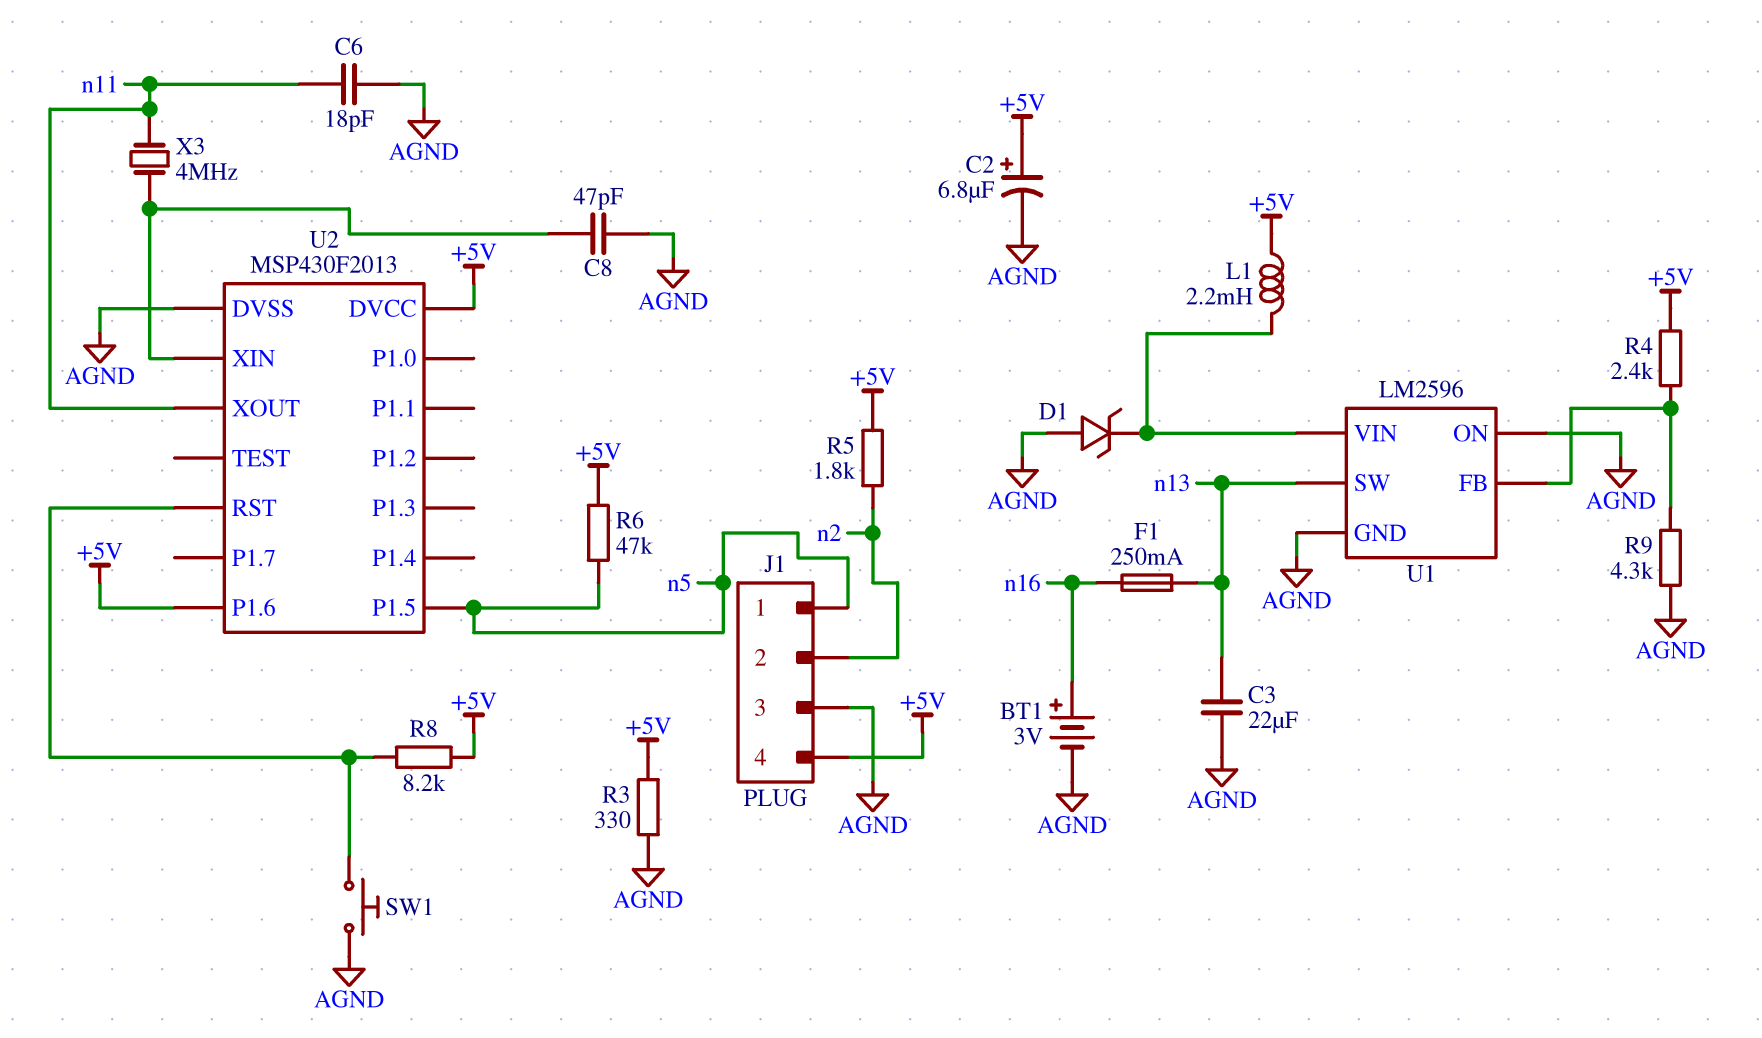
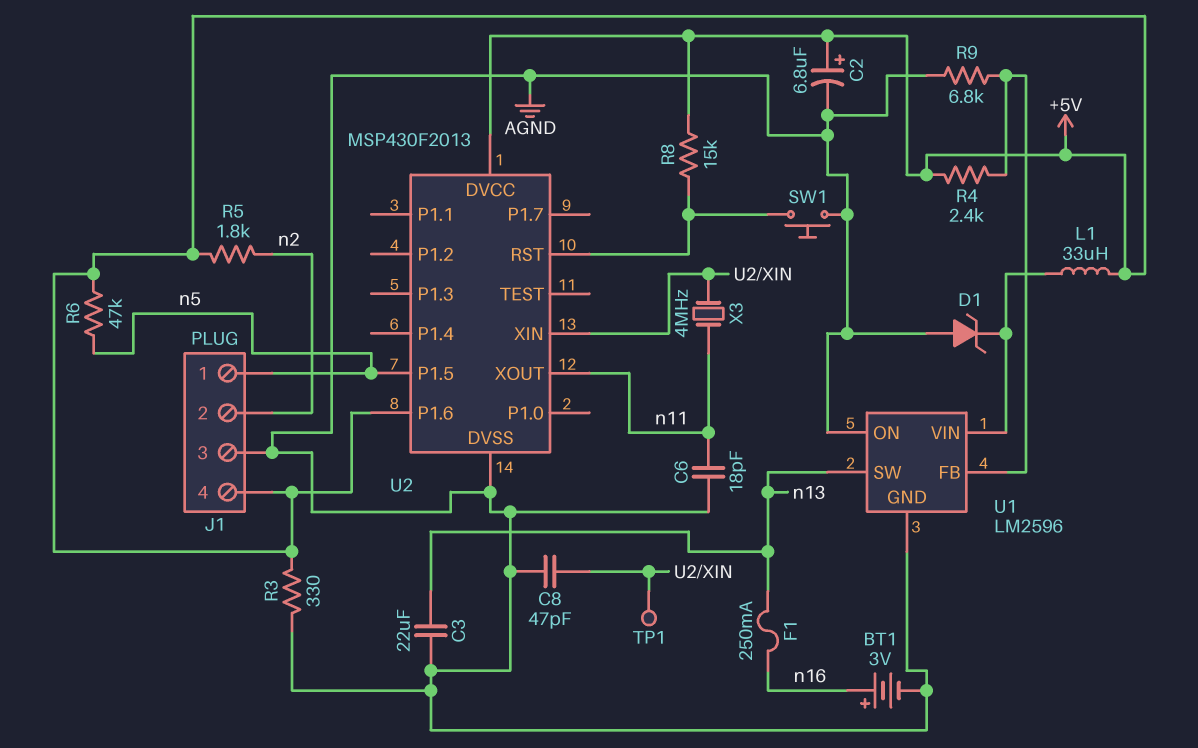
L1: 2.2mH (+5V, U1/VIN) -> 33uH (+5V, U1/VIN)
R8: 8.2k (+5V, U2/RST) -> 15k (+5V, U2/RST)
R9: 4.3k (AGND, U1/FB) -> 6.8k (AGND, U1/FB)
TP1: none -> test point (U2/XIN)

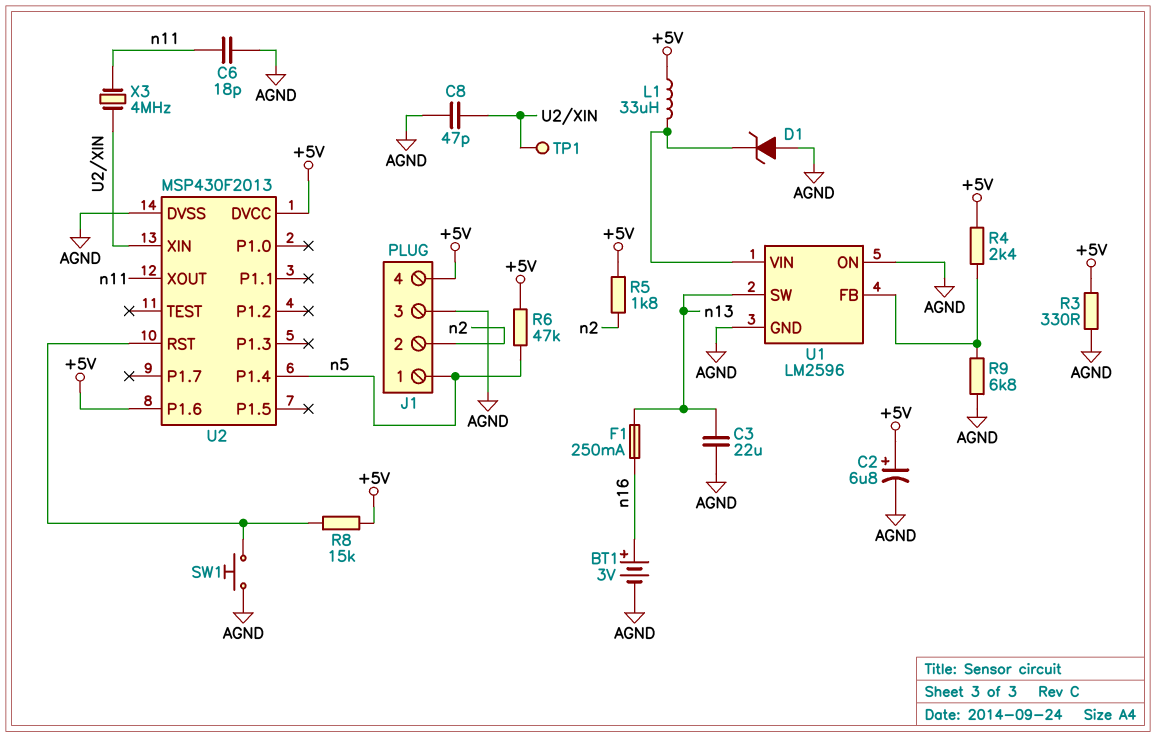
U2 pin P1.4: none -> n5
U2 pin P1.5: n5 -> none

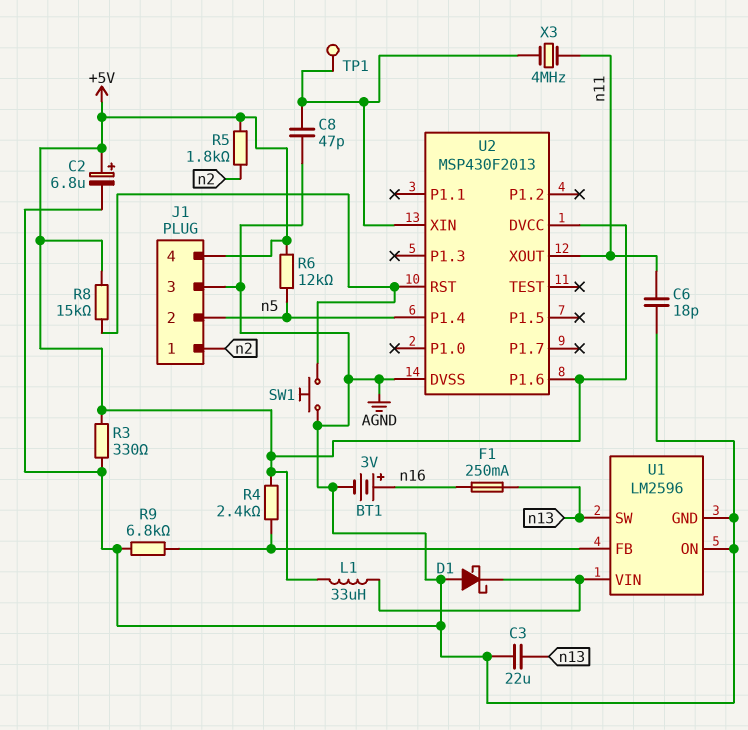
D1: zener (A AGND, K U1/VIN) -> schottky (A AGND, K U1/VIN)
J1 pin 1: n5 -> n2
J1 pin 2: n2 -> n5
R6: 47k (+5V, n5) -> 12k (+5V, n5)

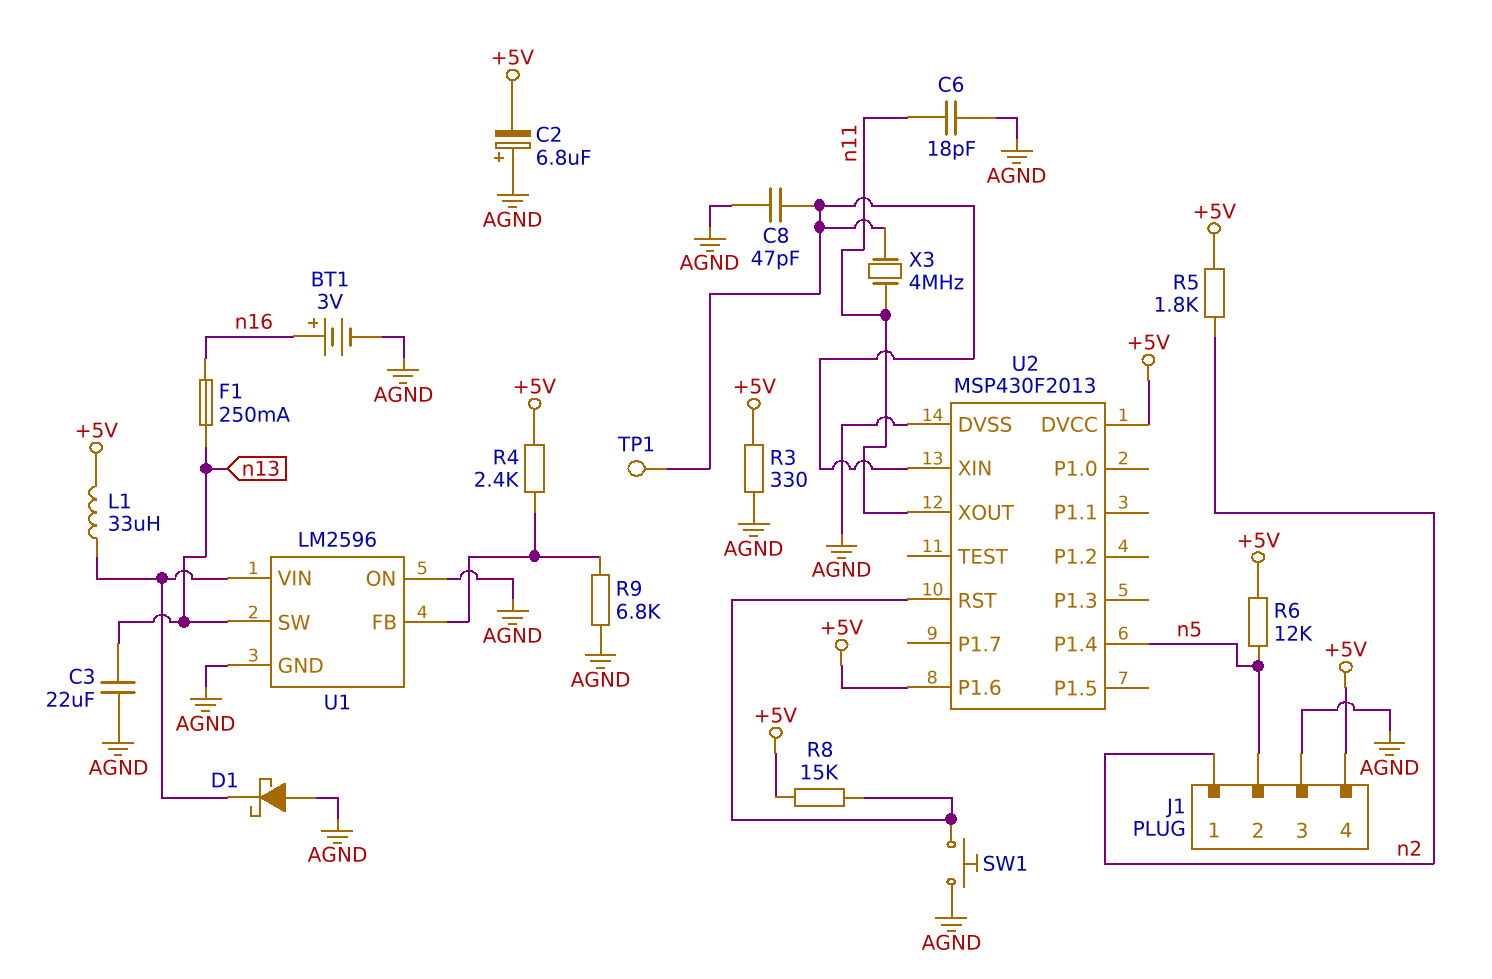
C2: 6.8uF (plus +5V, minus AGND) -> 6.8uF (plus AGND, minus +5V)

